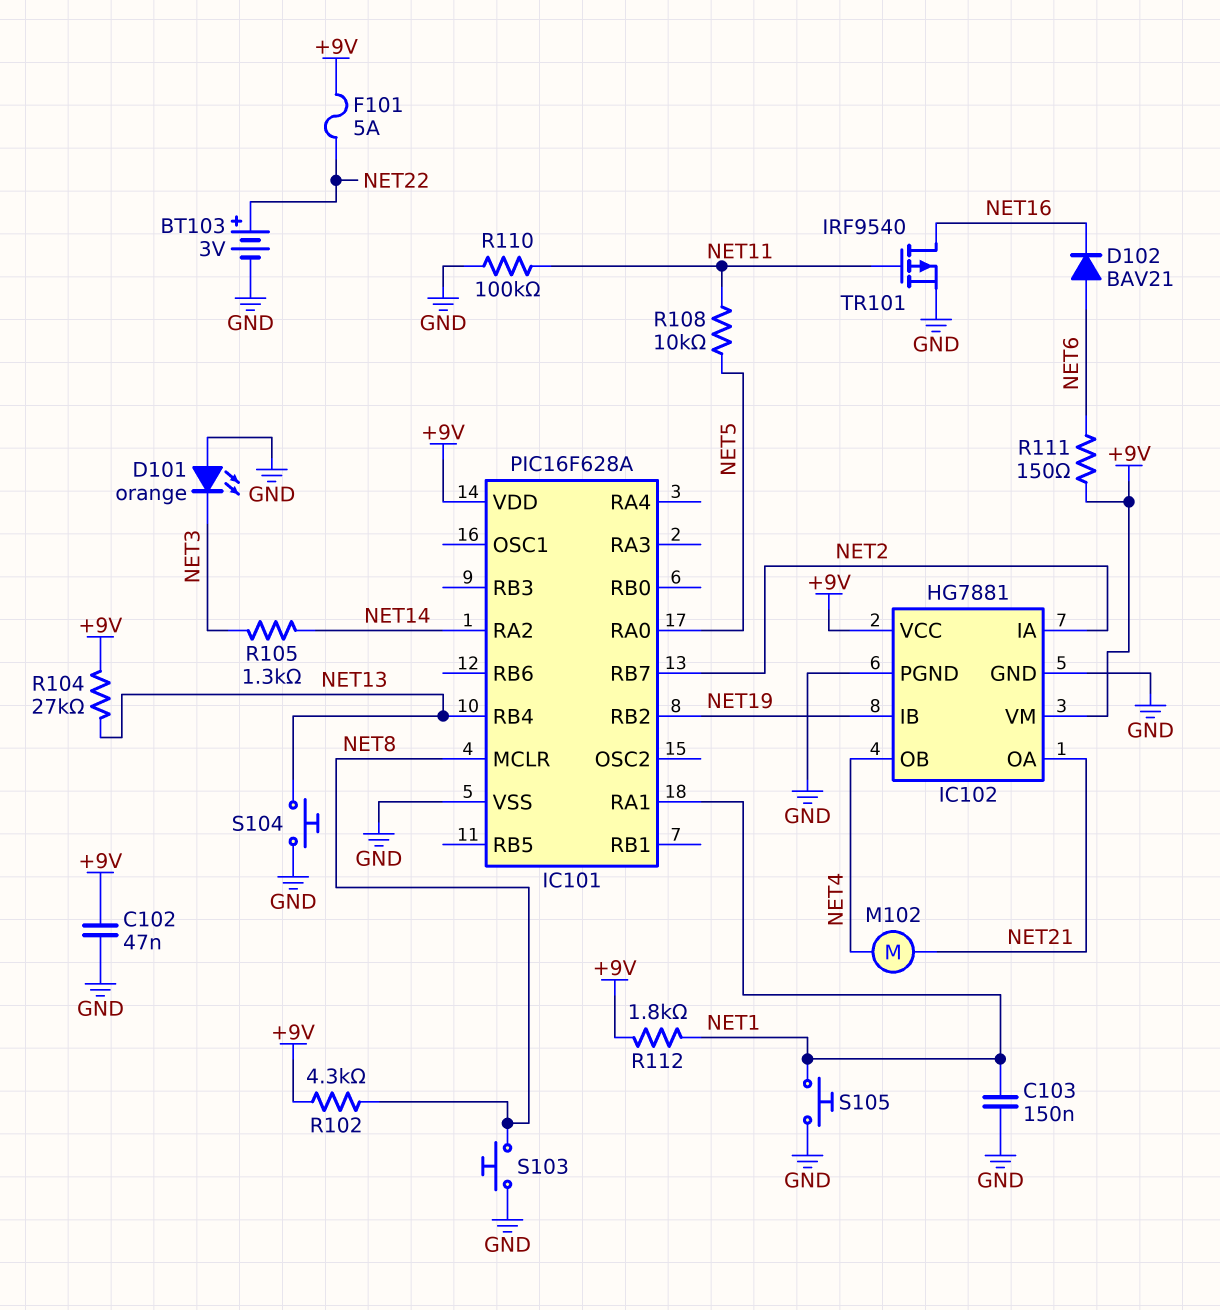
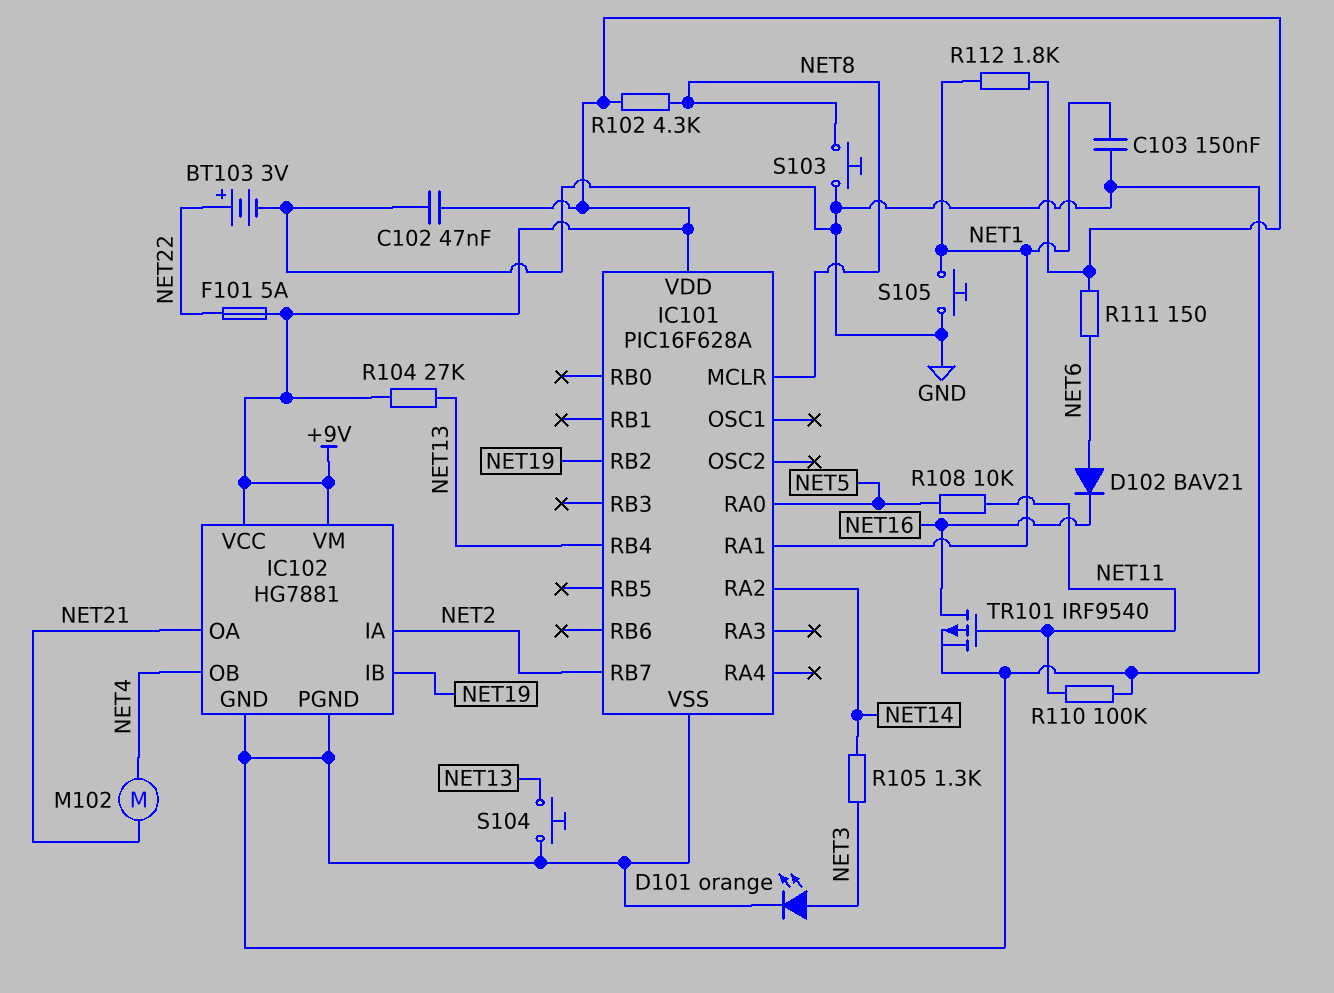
D101: LED orange (A GND, K NET3) -> LED orange (A NET3, K GND)

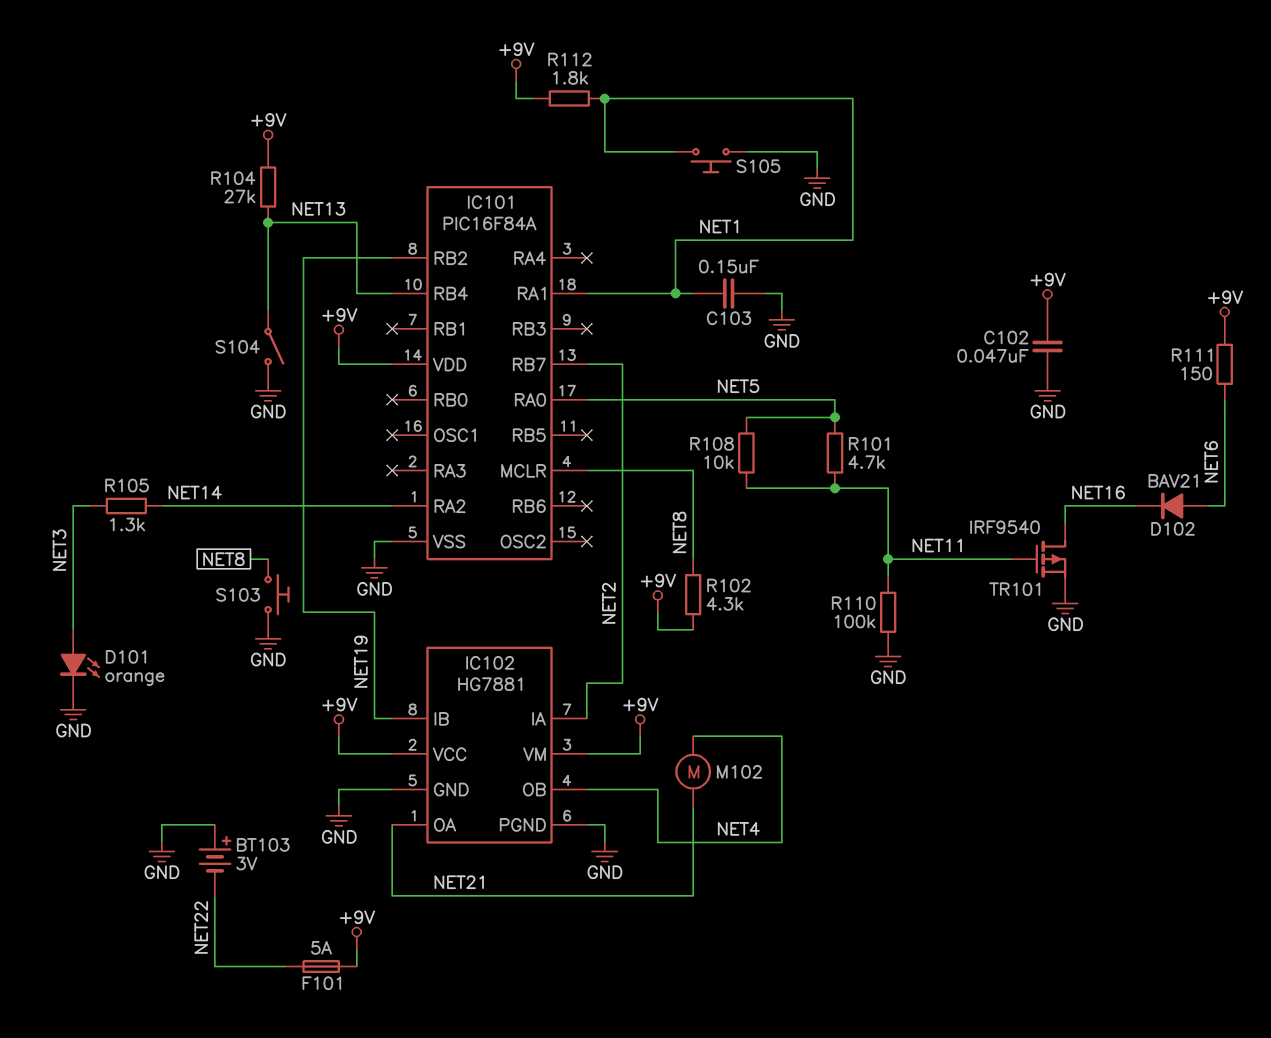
BT103: 3V (plus NET22, minus GND) -> 3V (plus GND, minus NET22)
IC101: PIC16F628A -> PIC16F84A
R101: none -> 4.7k (NET5, NET11)
S104: button (GND, NET13) -> switch (GND, NET13)

